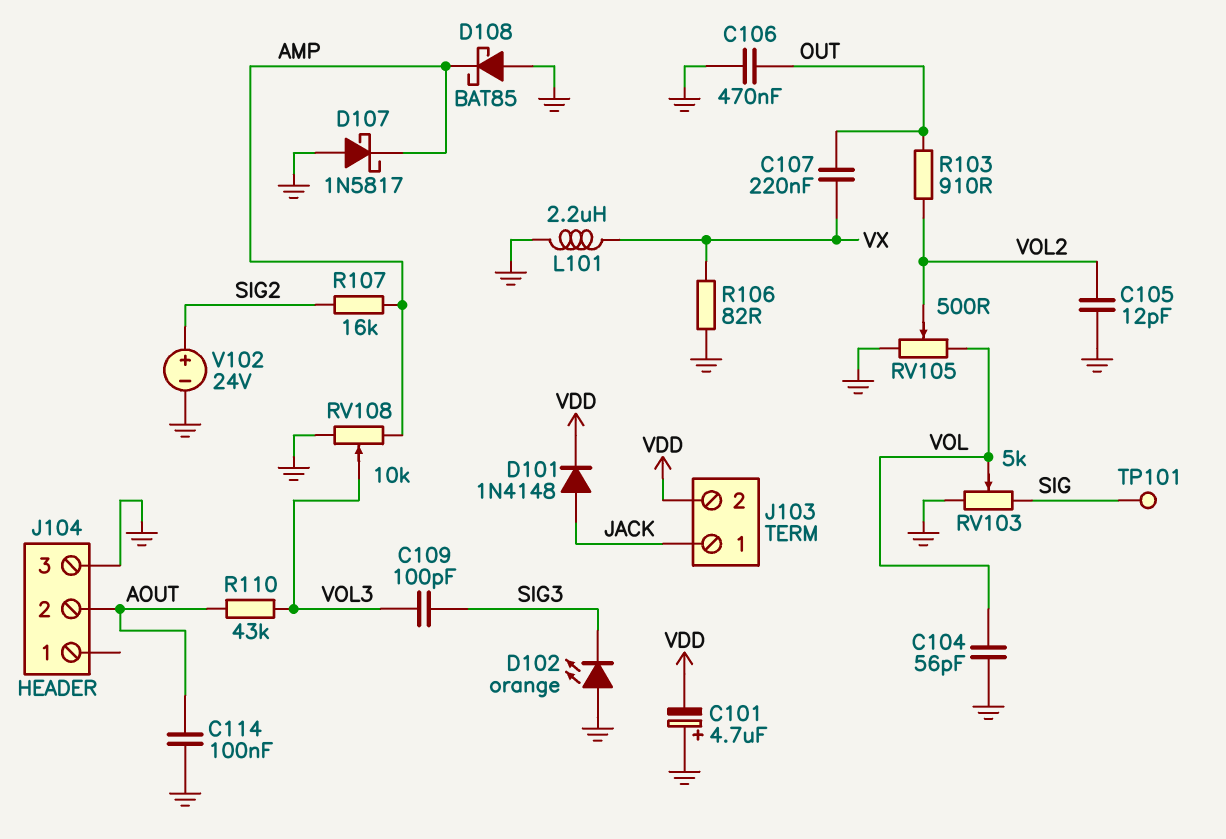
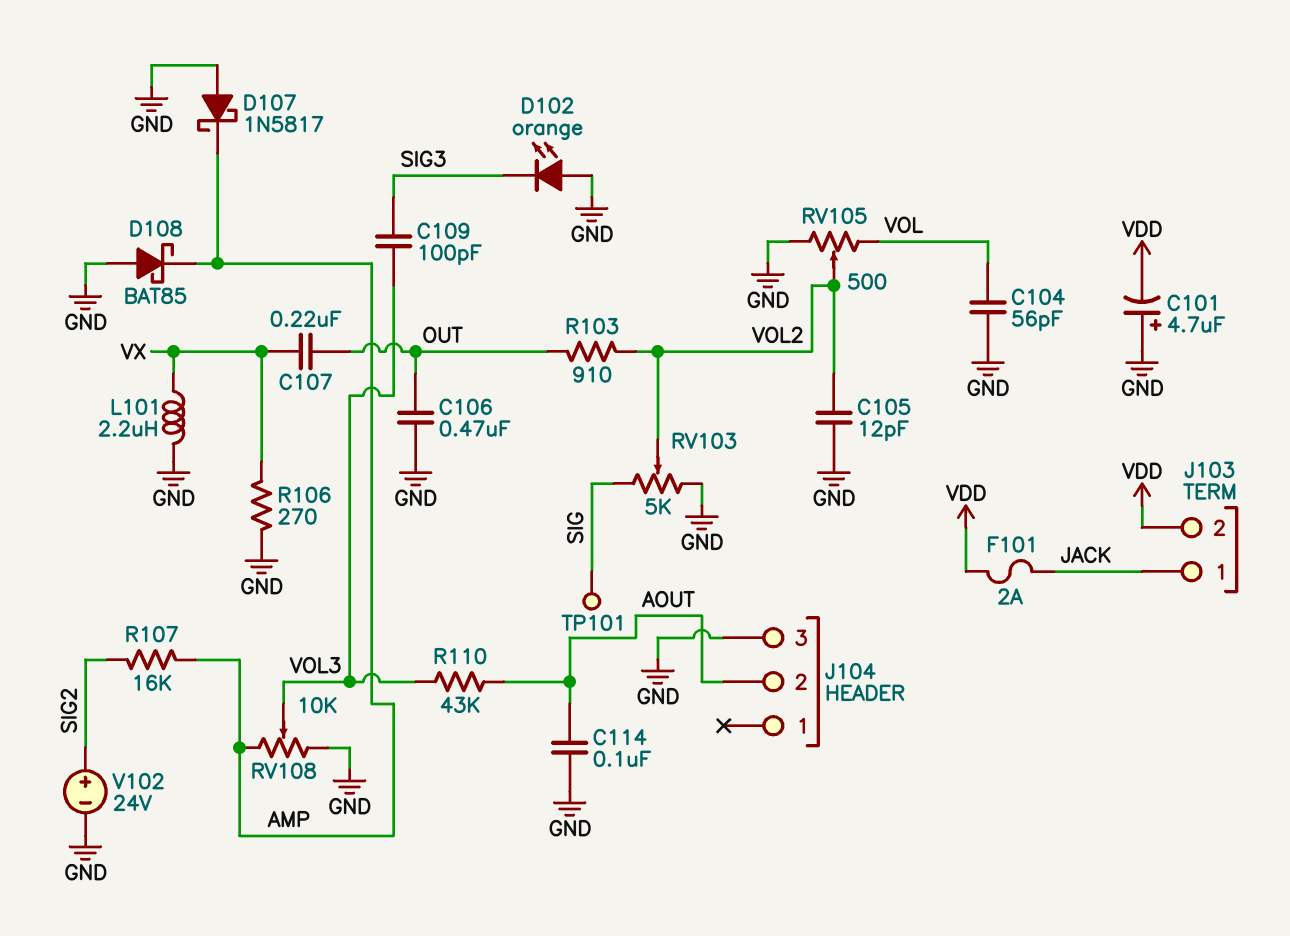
D101: diode 1N4148 (A JACK, K VDD) -> none
F101: none -> 2A (JACK, VDD)
R106: 82 (GND, VX) -> 270 (GND, VX)
RV103: 5k (GND, SIG, wiper VOL) -> 5k (GND, SIG, wiper VOL2)

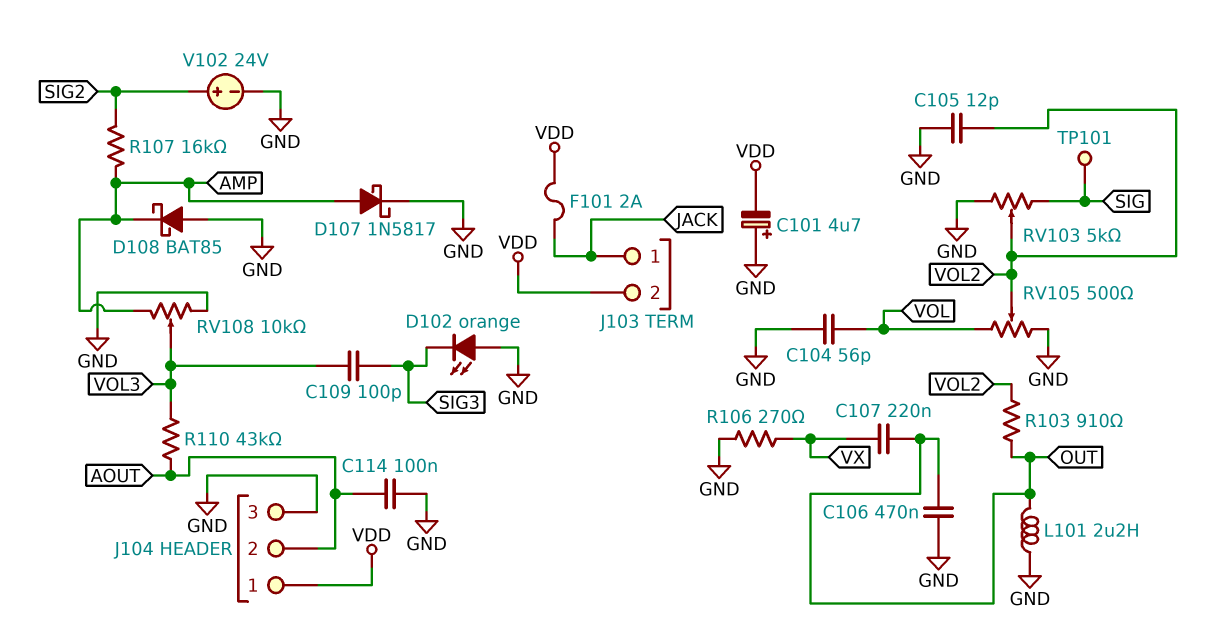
D107: schottky 1N5817 (A GND, K AMP) -> schottky 1N5817 (A AMP, K GND)
J104 pin 1: none -> VDD
L101: 2.2uH (GND, VX) -> 2.2uH (GND, OUT)

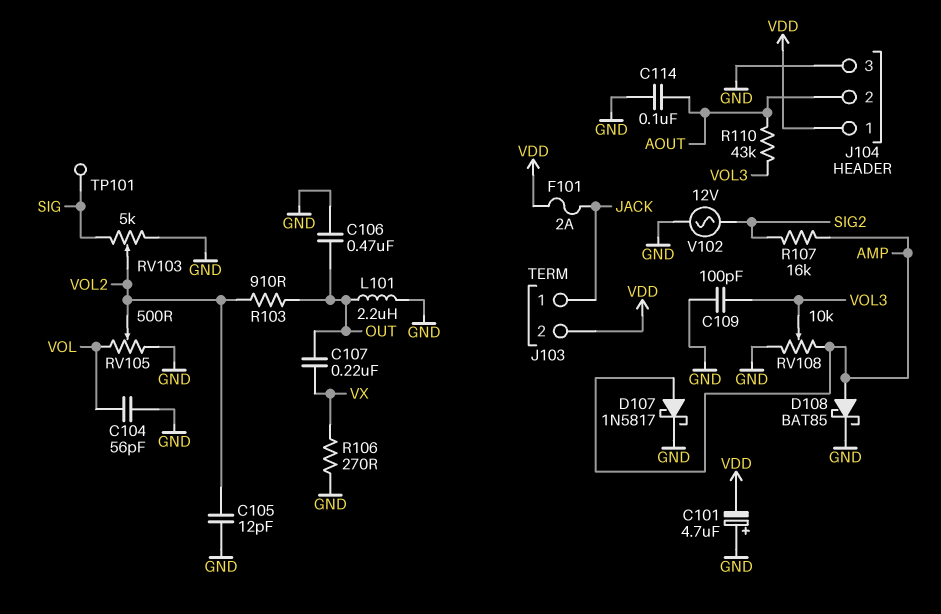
C109: 100pF (SIG3, VOL3) -> 100pF (GND, VOL3)
D102: LED orange (A GND, K SIG3) -> none
D108: schottky BAT85 (A GND, K AMP) -> schottky BAT85 (A AMP, K GND)
V102: 24V (plus SIG2, minus GND) -> AC 12V (GND, SIG2)

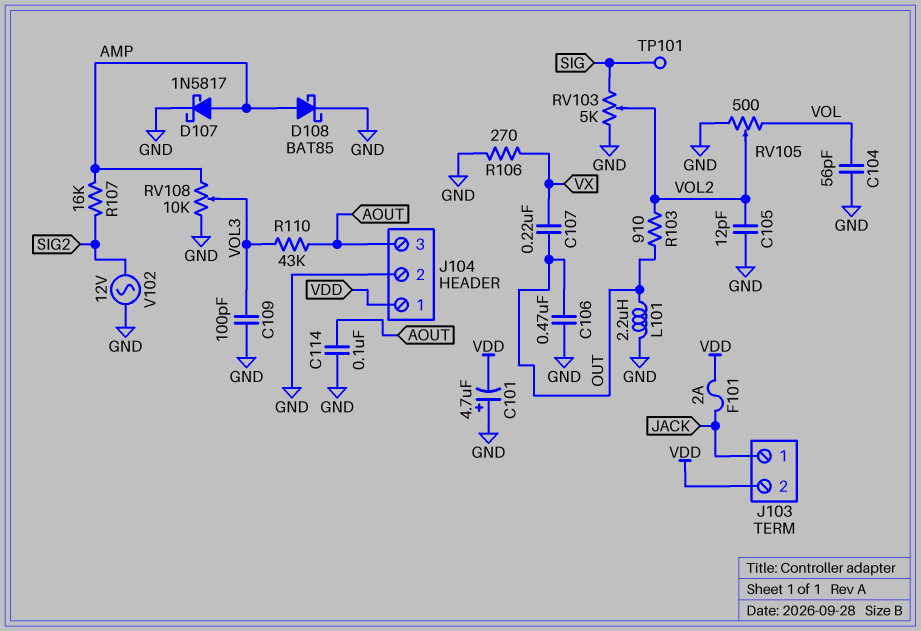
J104 pin 2: AOUT -> GND
J104 pin 3: GND -> AOUT

